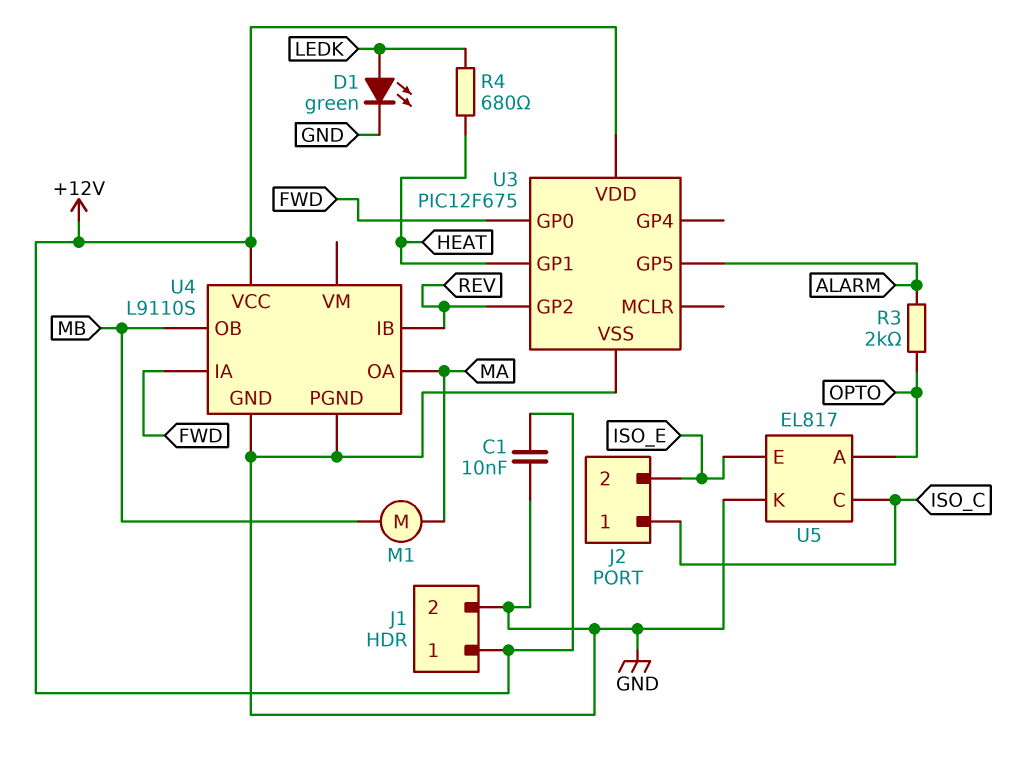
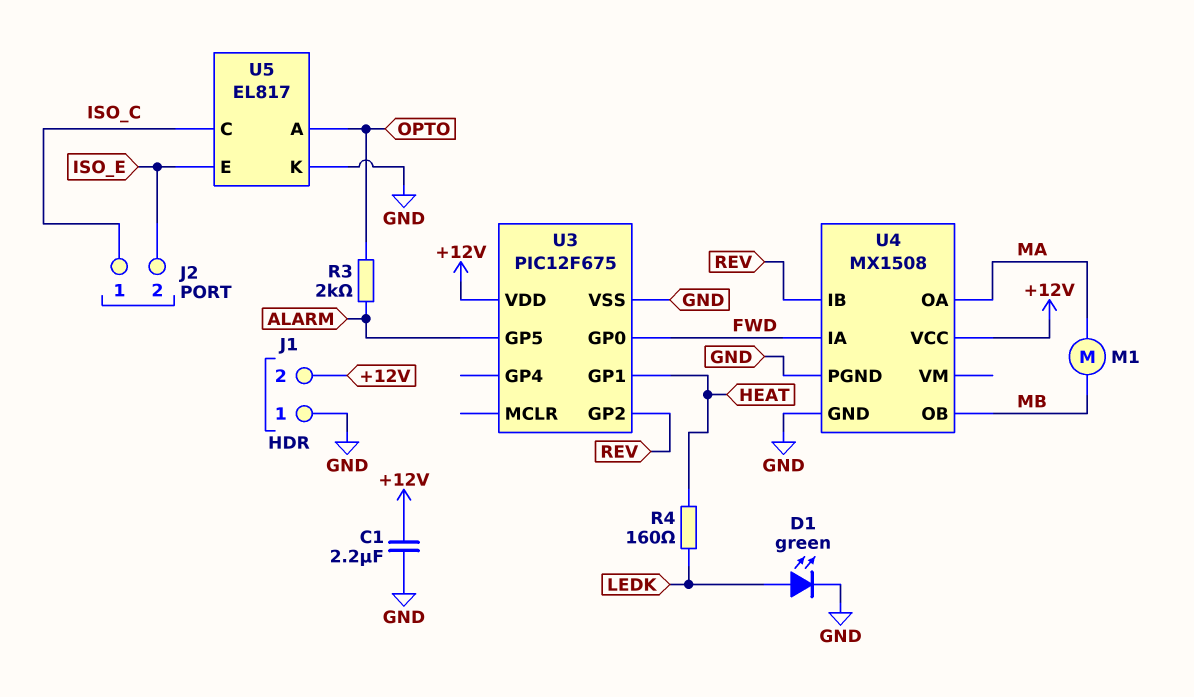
C1: 10nF (+12V, GND) -> 2.2uF (+12V, GND)
J1 pin 1: +12V -> GND
J1 pin 2: GND -> +12V
R4: 680 (HEAT, LEDK) -> 160 (HEAT, LEDK)
U4: L9110S -> MX1508

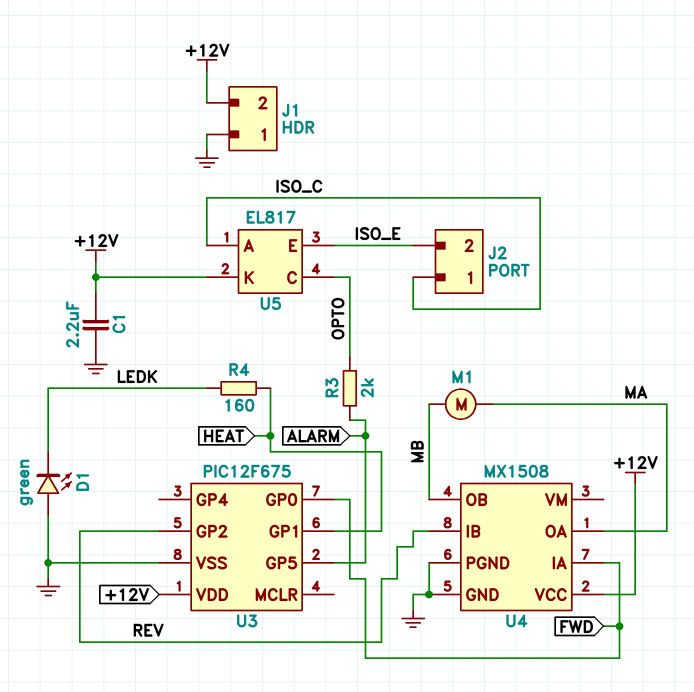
D1: LED green (A LEDK, K GND) -> LED green (A GND, K LEDK)
U5 pin A: OPTO -> ISO_C
U5 pin C: ISO_C -> OPTO
U5 pin K: GND -> +12V

